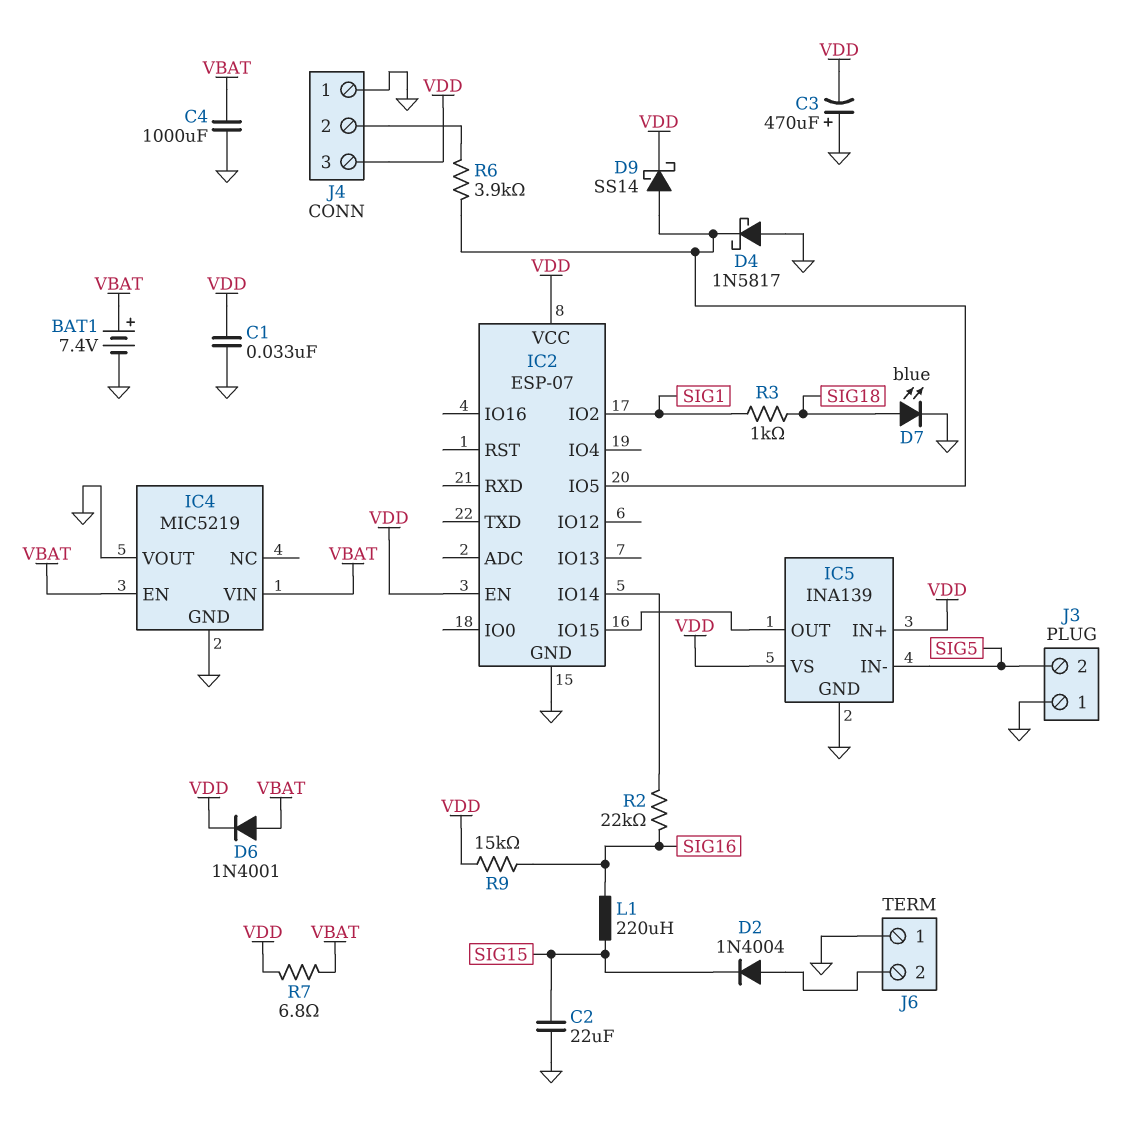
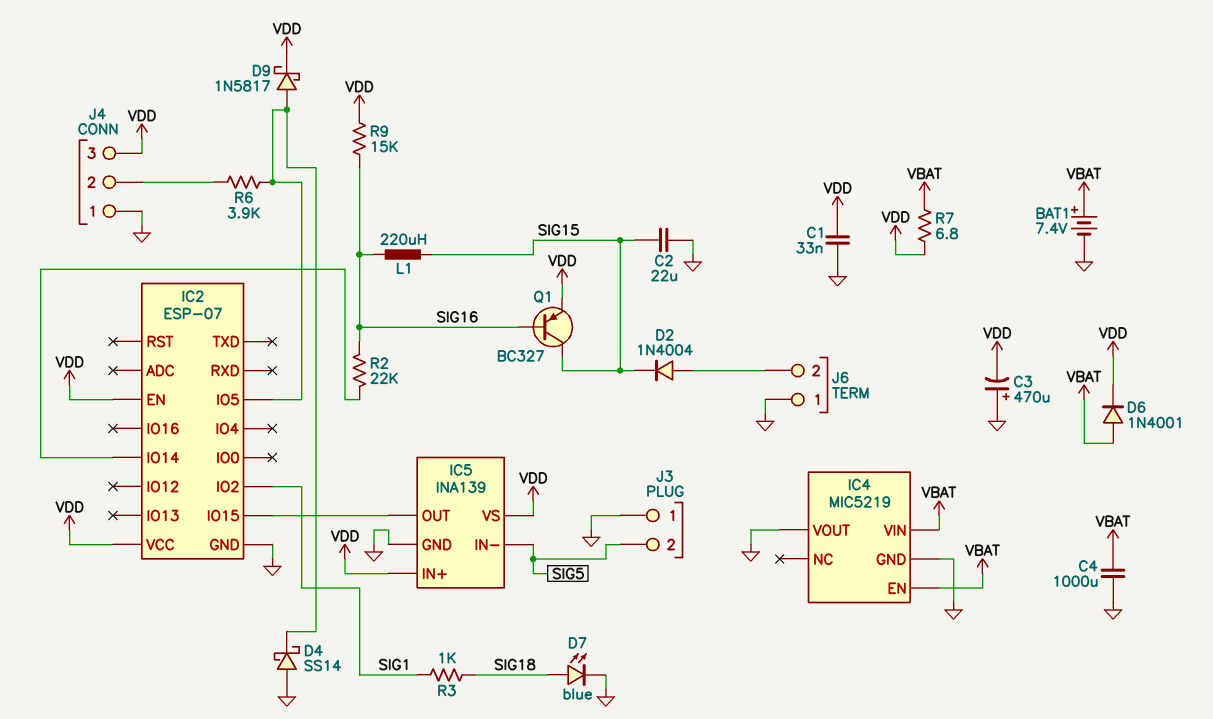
D4: schottky 1N5817 (A GND, K IC2/IO5) -> schottky SS14 (A GND, K IC2/IO5)
D9: schottky SS14 (A IC2/IO5, K VDD) -> schottky 1N5817 (A IC2/IO5, K VDD)
Q1: none -> PNP BC327 (B SIG16, C SIG15, E VDD)

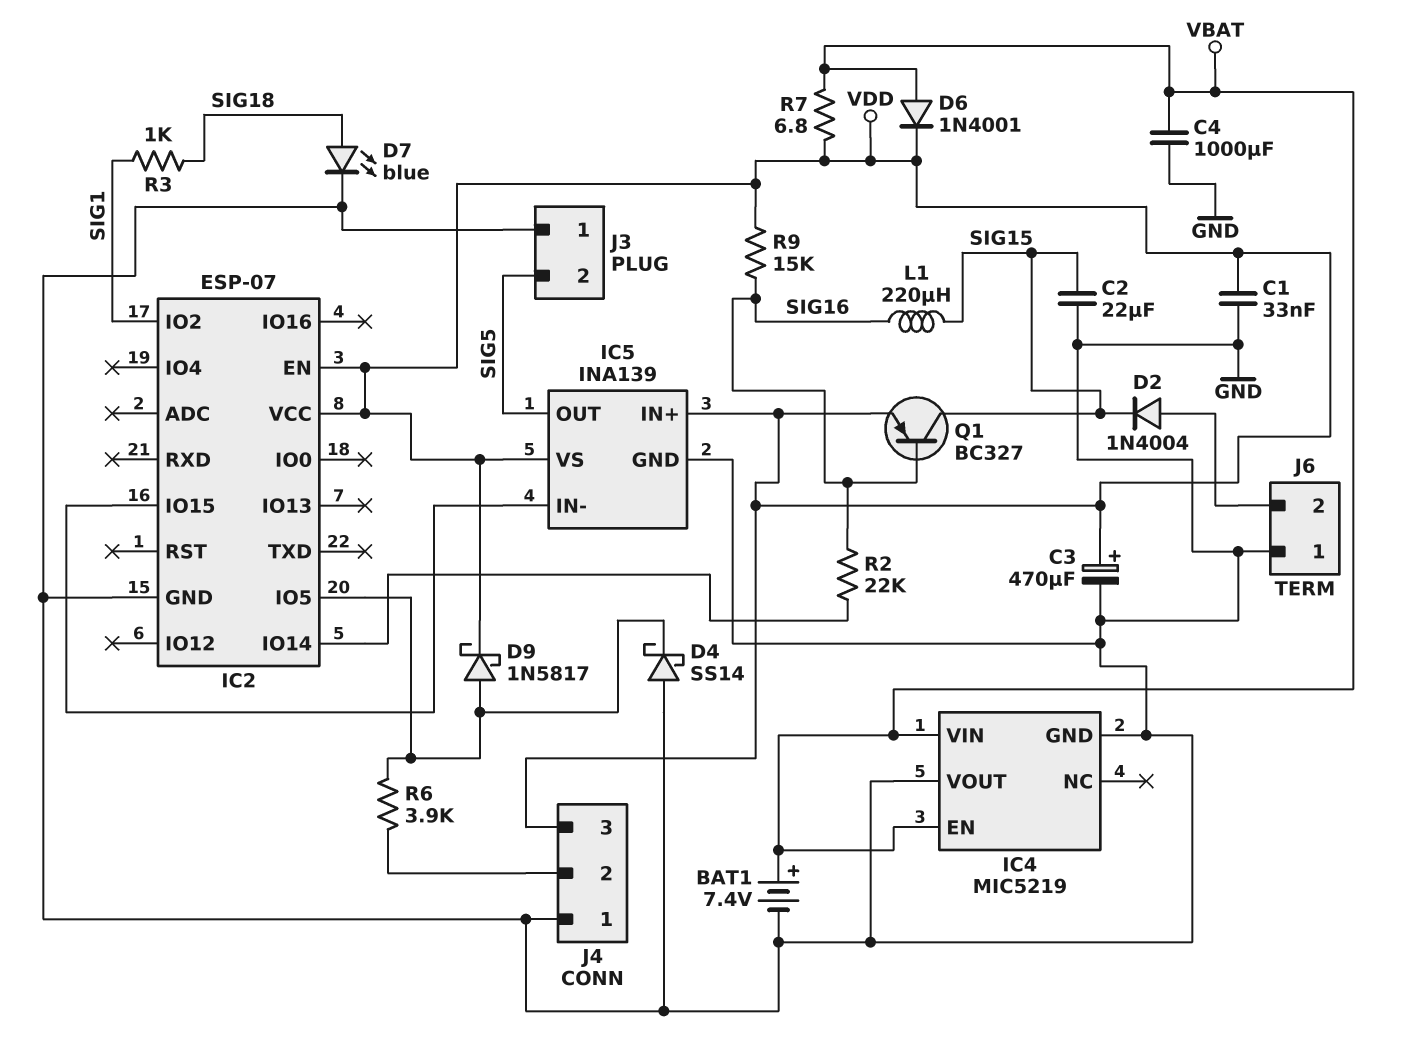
C3: 470uF (plus GND, minus VDD) -> 470uF (plus VDD, minus GND)
IC5 pin IN-: SIG5 -> IC2/IO15
IC5 pin OUT: IC2/IO15 -> SIG5

